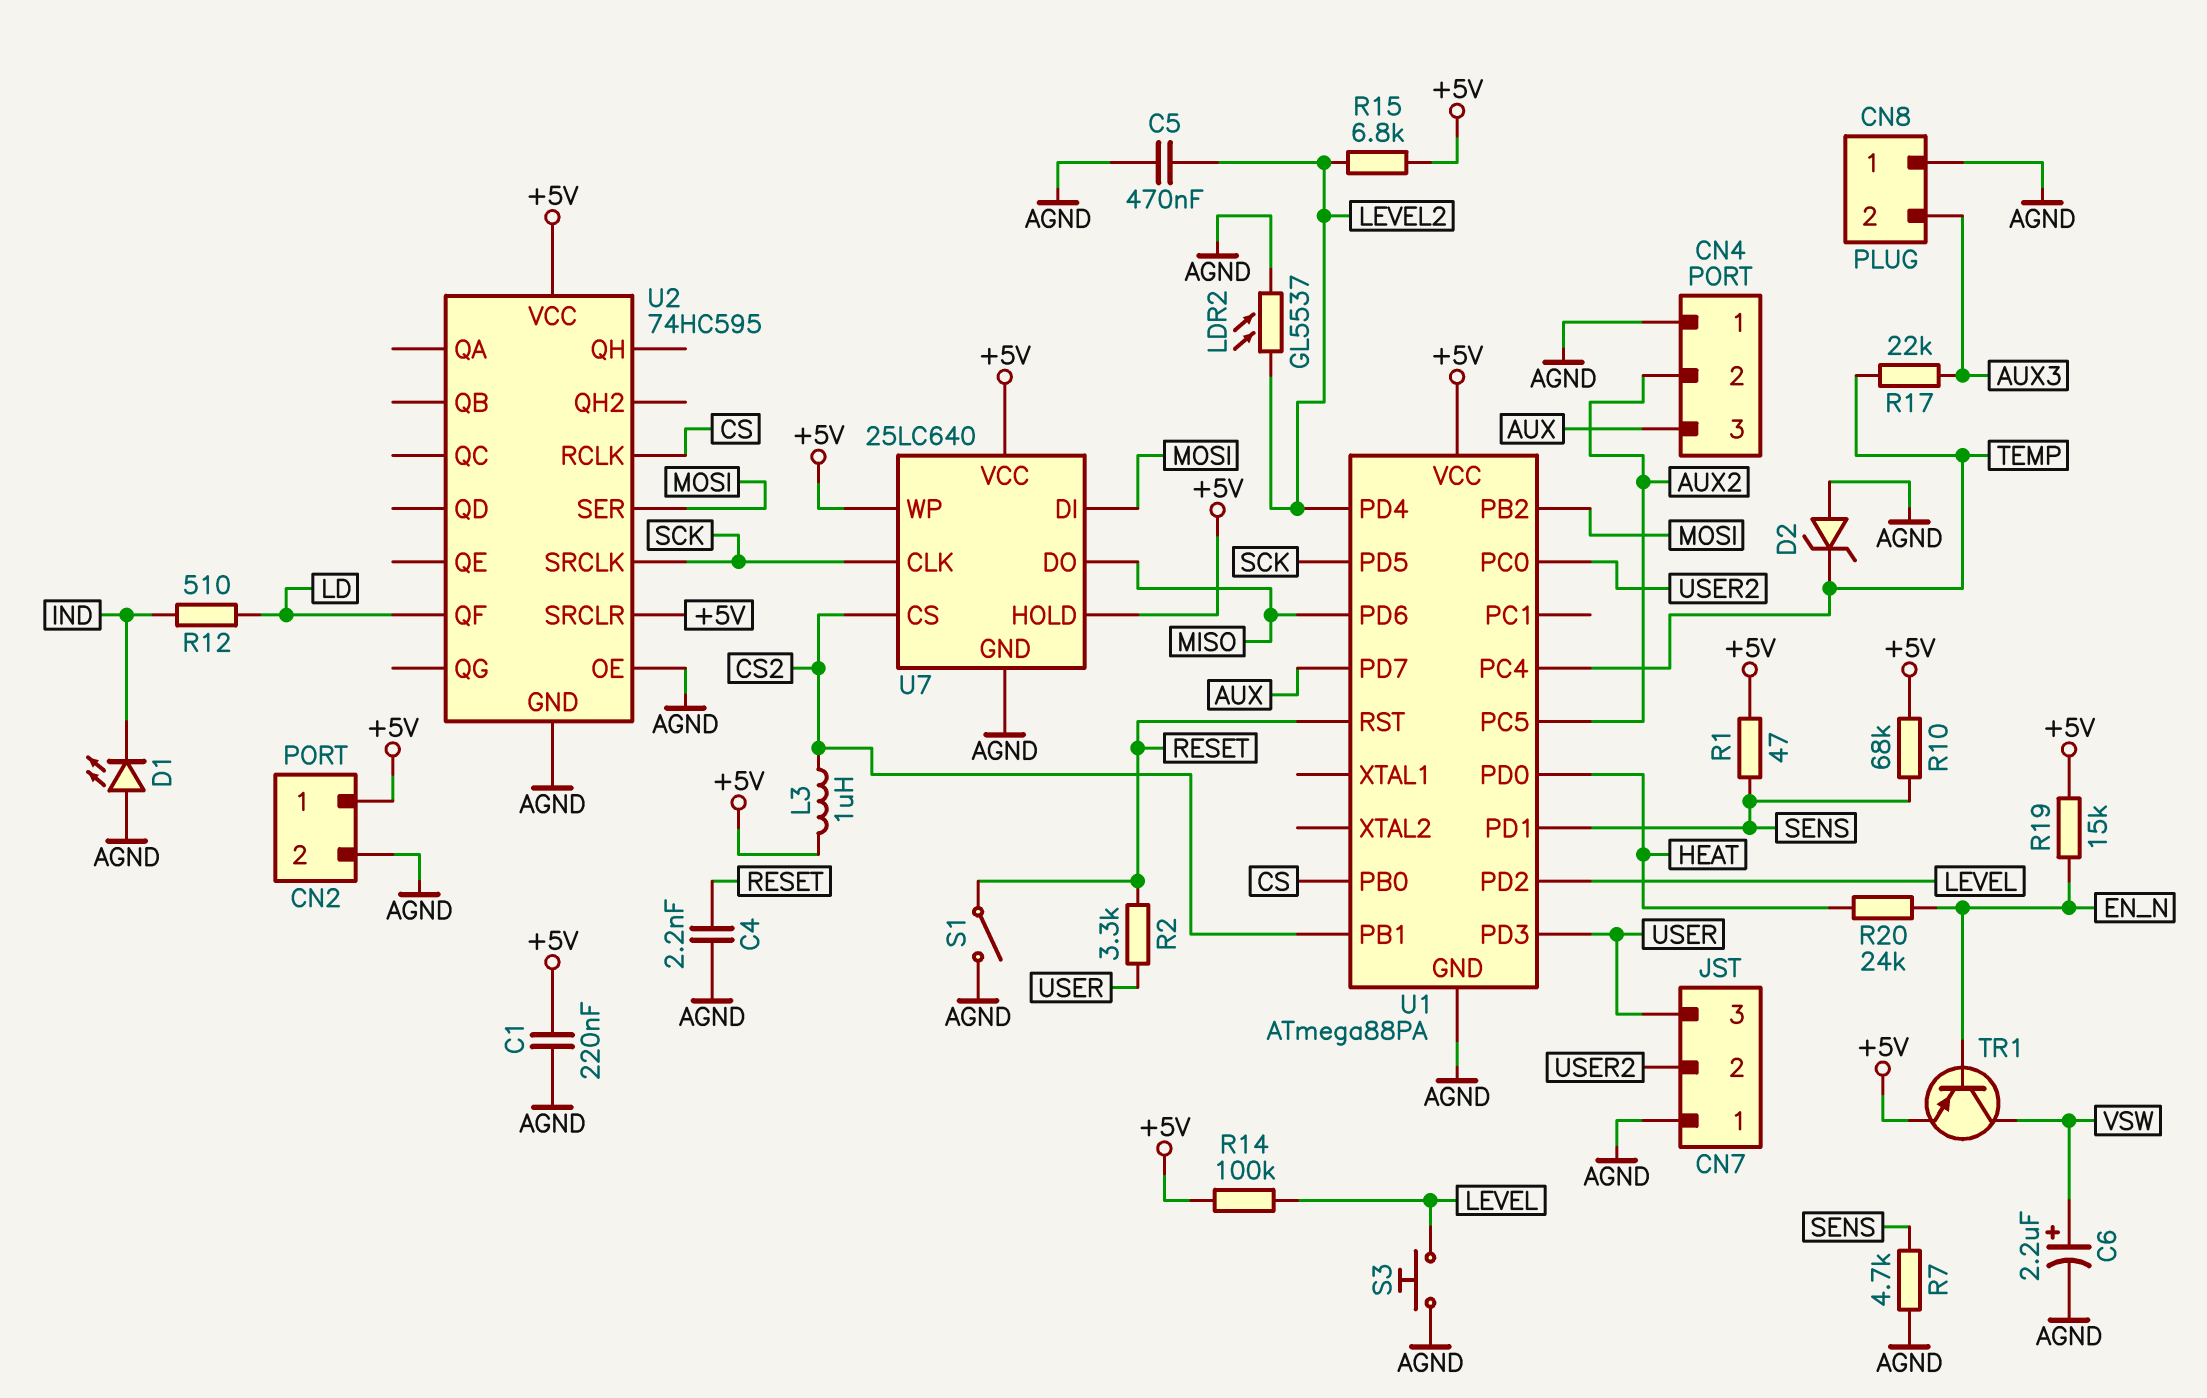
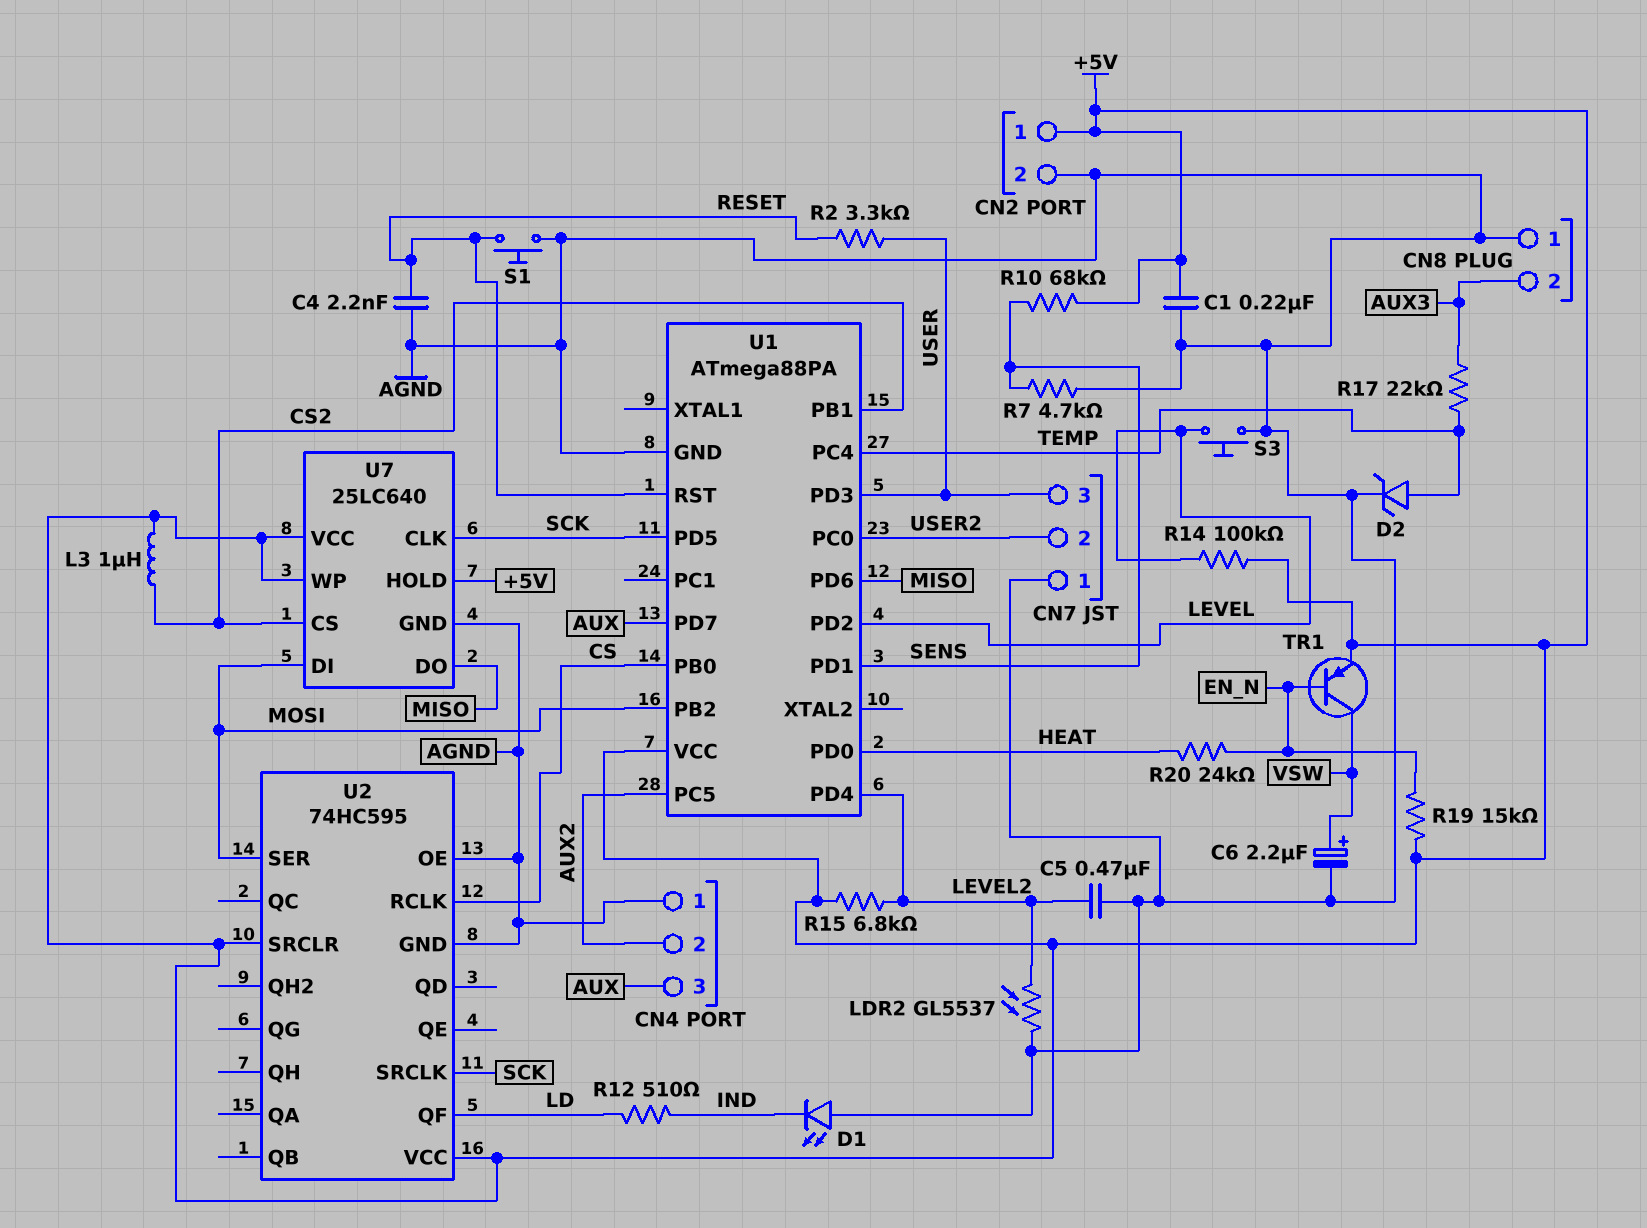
D2: zener (A AGND, K TEMP) -> zener (A TEMP, K AGND)
R1: 47 (+5V, SENS) -> none
S1: switch (AGND, RESET) -> button (AGND, RESET)

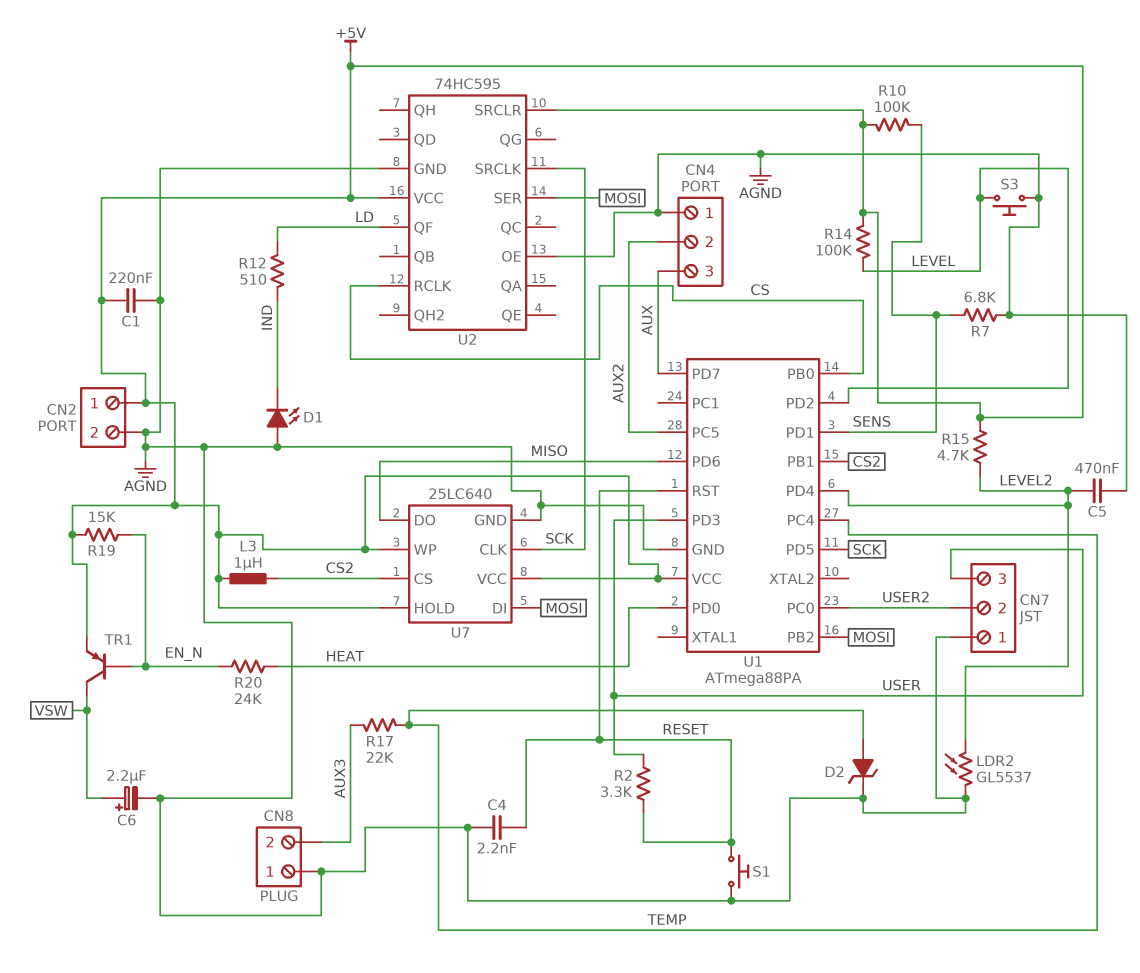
R7: 4.7k (AGND, SENS) -> 6.8k (AGND, SENS)
R10: 68k (+5V, SENS) -> 100k (+5V, SENS)
R15: 6.8k (+5V, LEVEL2) -> 4.7k (+5V, LEVEL2)

